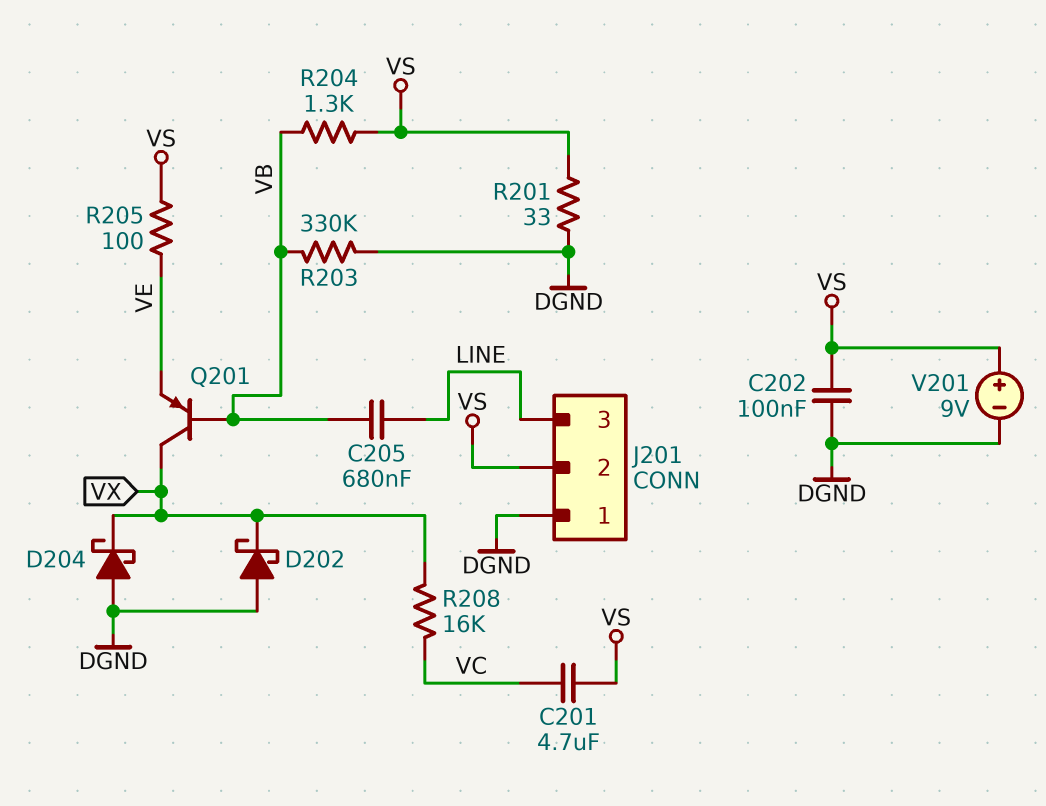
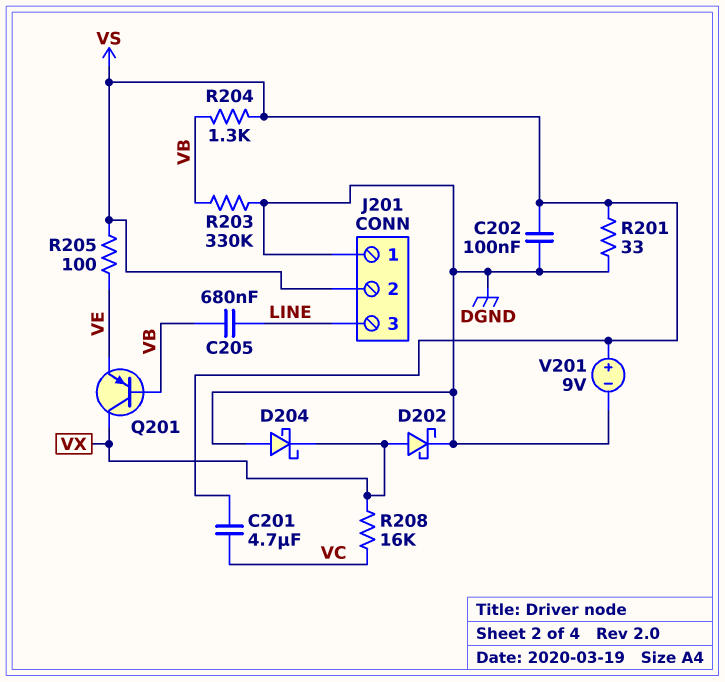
D202: schottky (A DGND, K VX) -> schottky (A VX, K DGND)

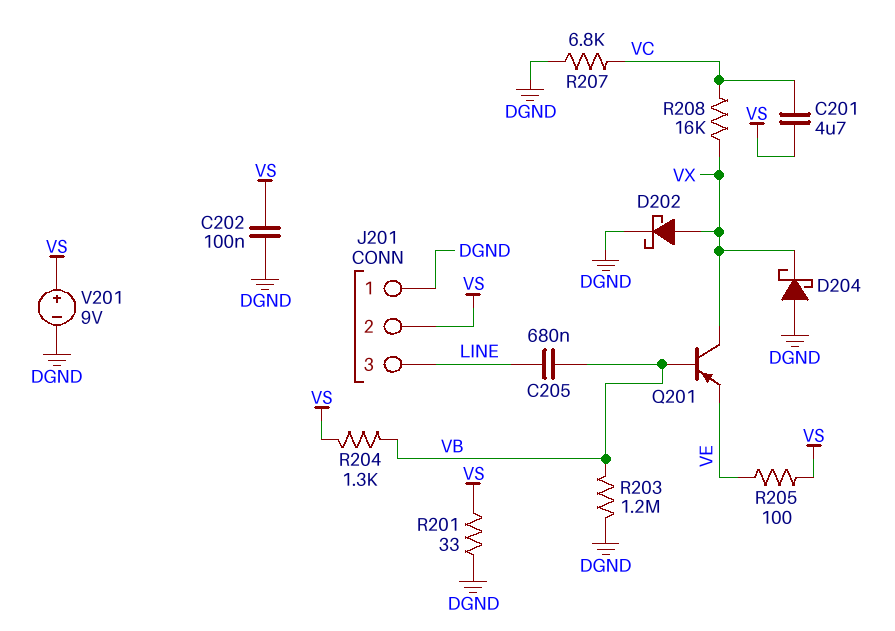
R203: 330k (DGND, VB) -> 1.2M (DGND, VB)
R207: none -> 6.8k (DGND, VC)

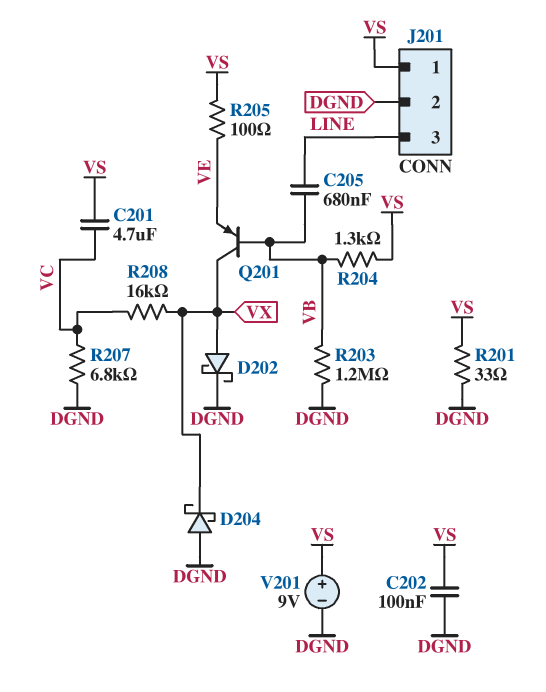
J201 pin 1: DGND -> VS
J201 pin 2: VS -> DGND

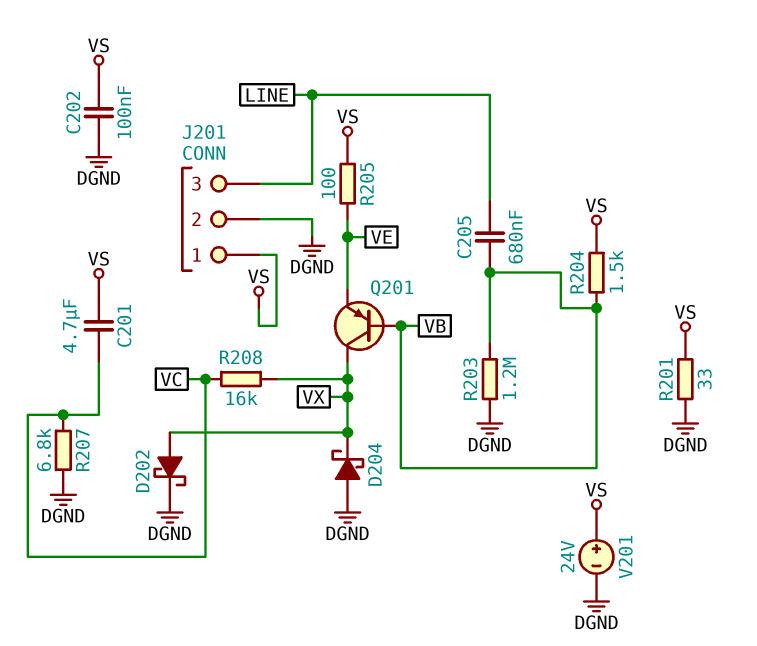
R204: 1.3k (VB, VS) -> 1.5k (VB, VS)
V201: 9V (plus VS, minus DGND) -> 24V (plus VS, minus DGND)

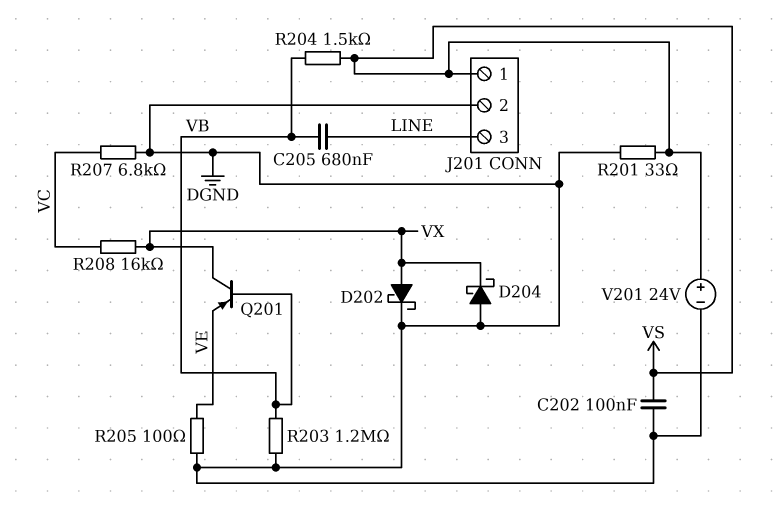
C201: 4.7uF (VC, VS) -> none
R205: 100 (VE, VS) -> 100 (DGND, VE)

